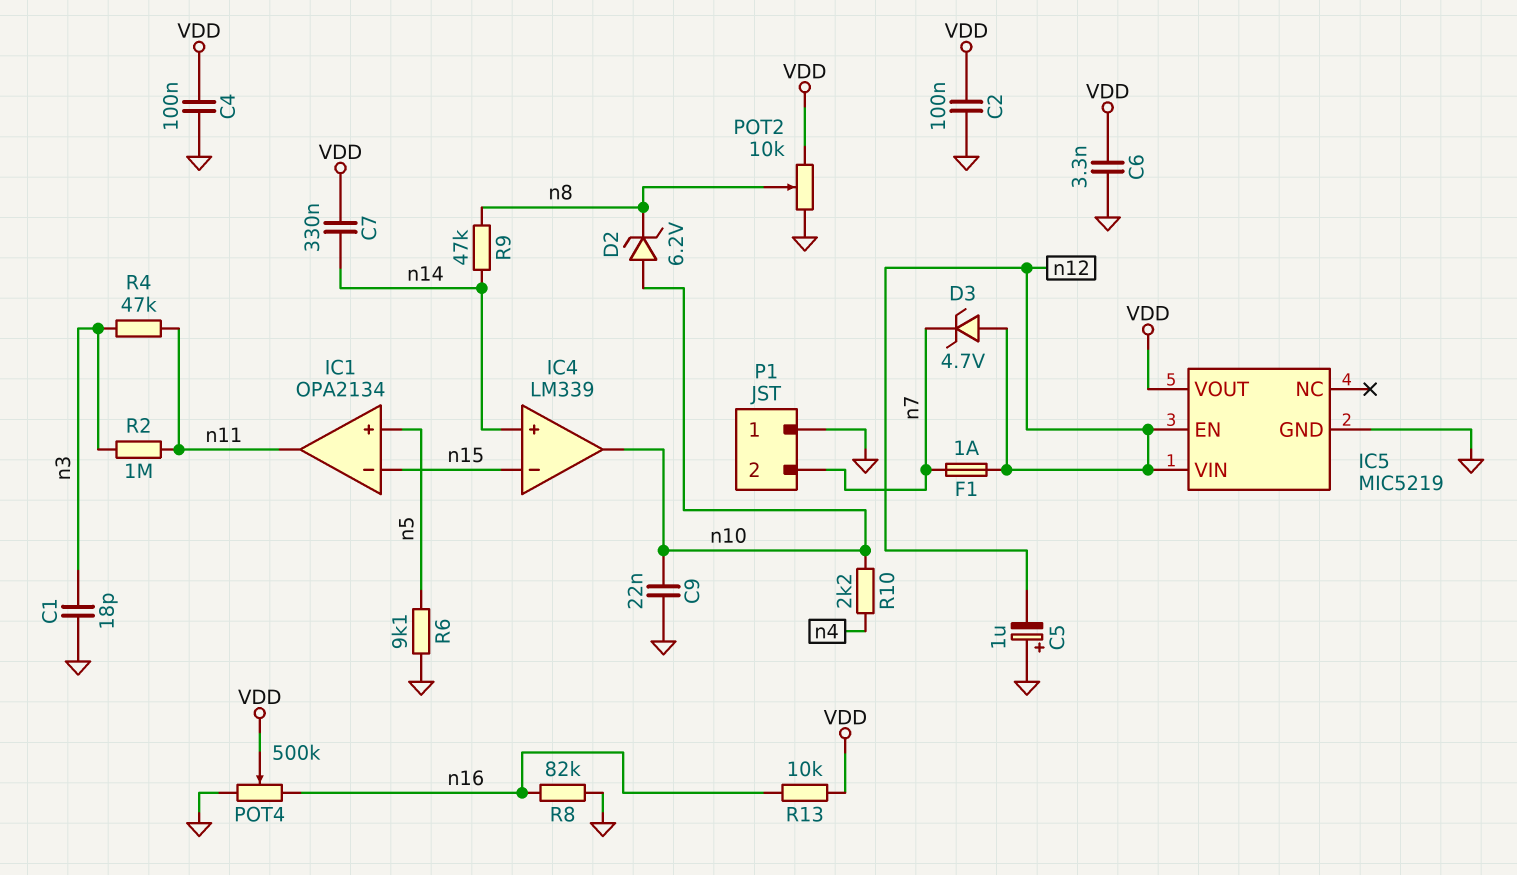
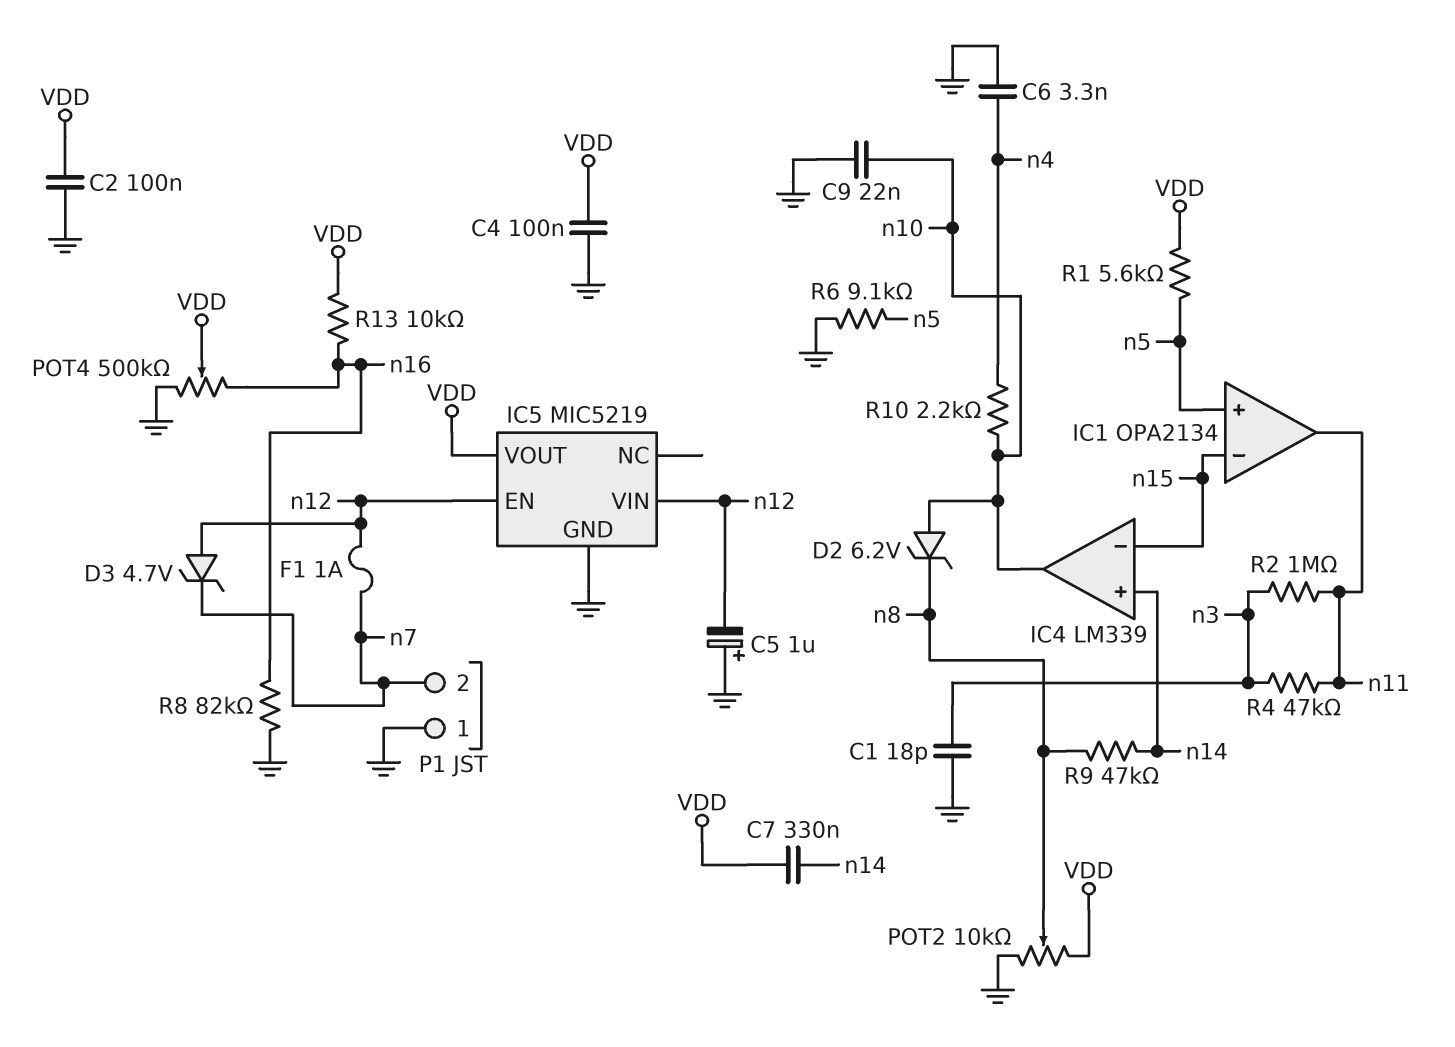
C6: 3.3nF (GND, VDD) -> 3.3nF (GND, n4)
R1: none -> 5.6k (VDD, n5)

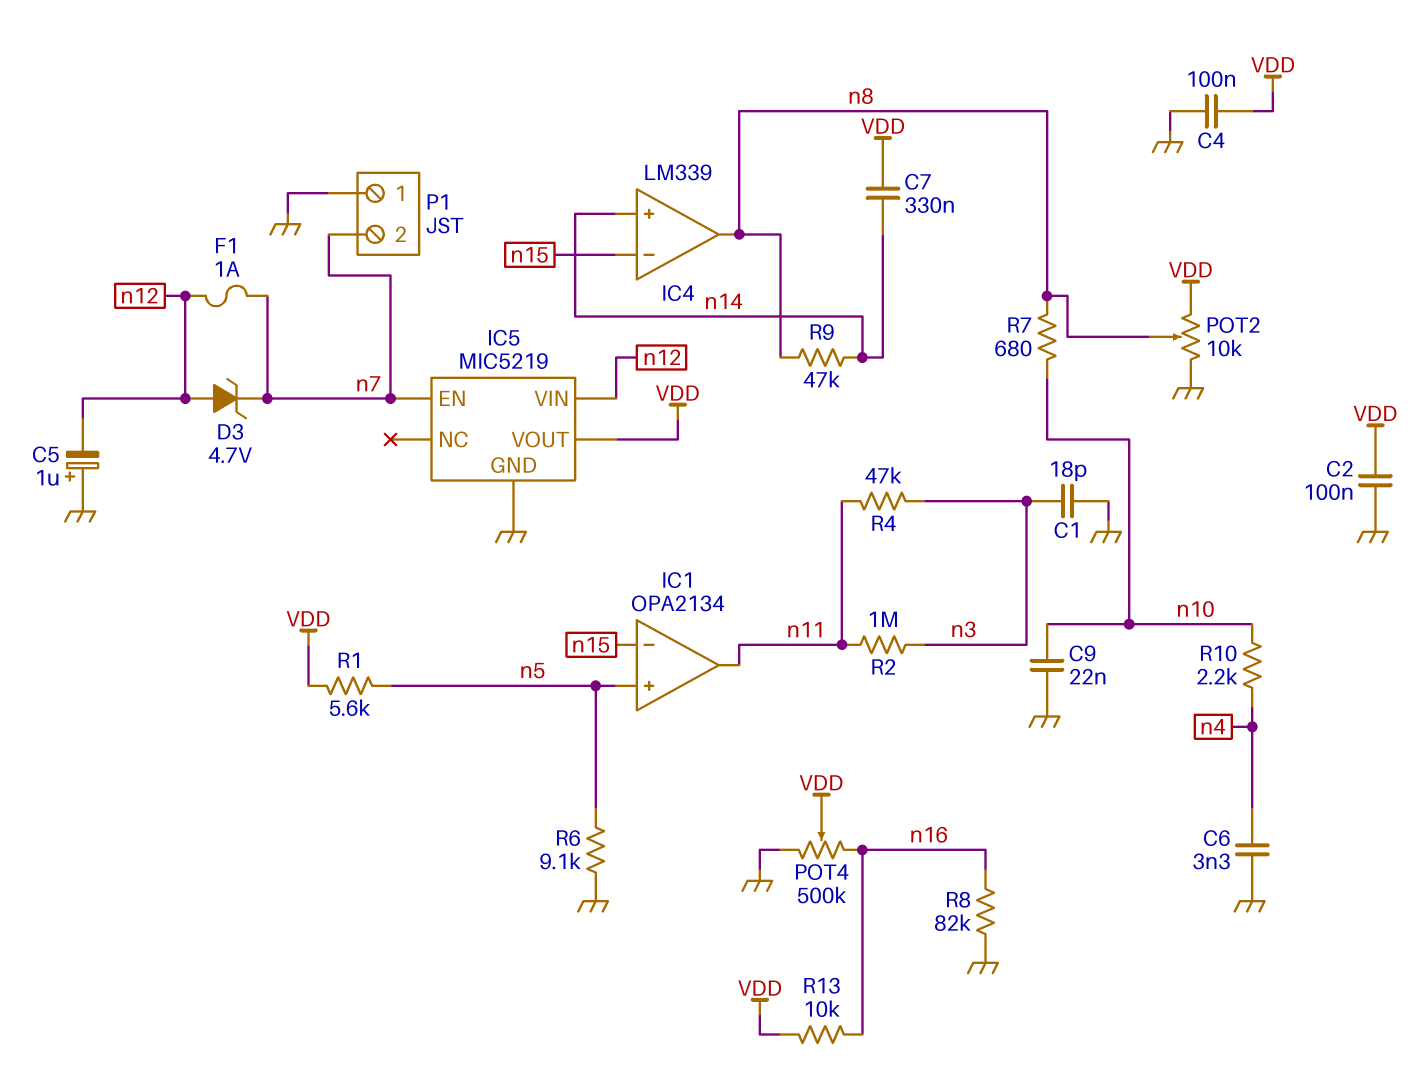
D2: zener 6.2V (A n10, K n8) -> none
IC4 pin out: n10 -> n8
IC5 pin EN: n12 -> n7
R7: none -> 680 (n8, n10)

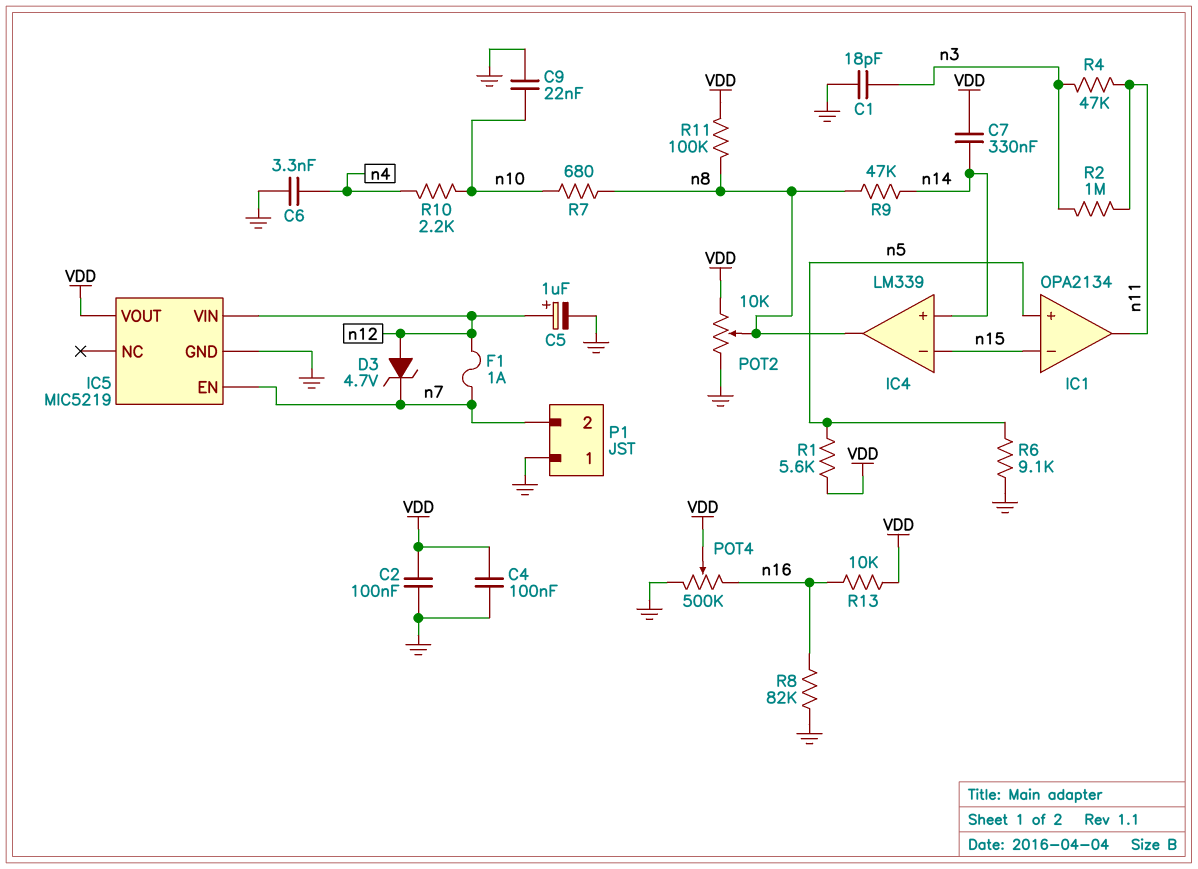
C5: 1uF (plus GND, minus n12) -> 1uF (plus n12, minus GND)
R11: none -> 100k (VDD, n8)

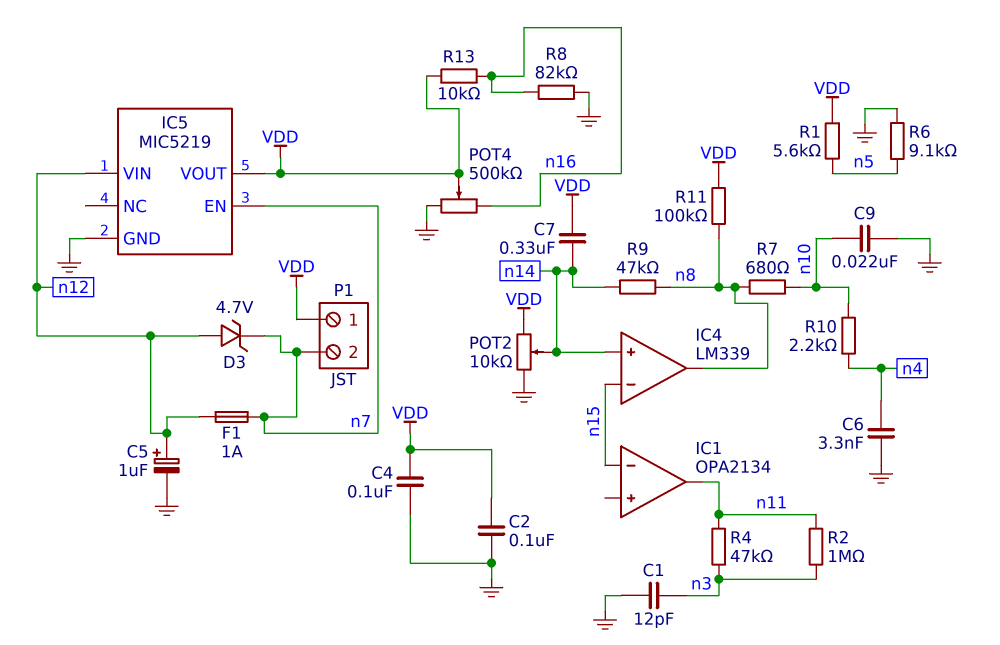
C1: 18pF (GND, n3) -> 12pF (GND, n3)
IC1 pin in+: n5 -> none
P1 pin 1: GND -> VDD
POT2: 10k (GND, VDD, wiper n8) -> 10k (GND, VDD, wiper n14)

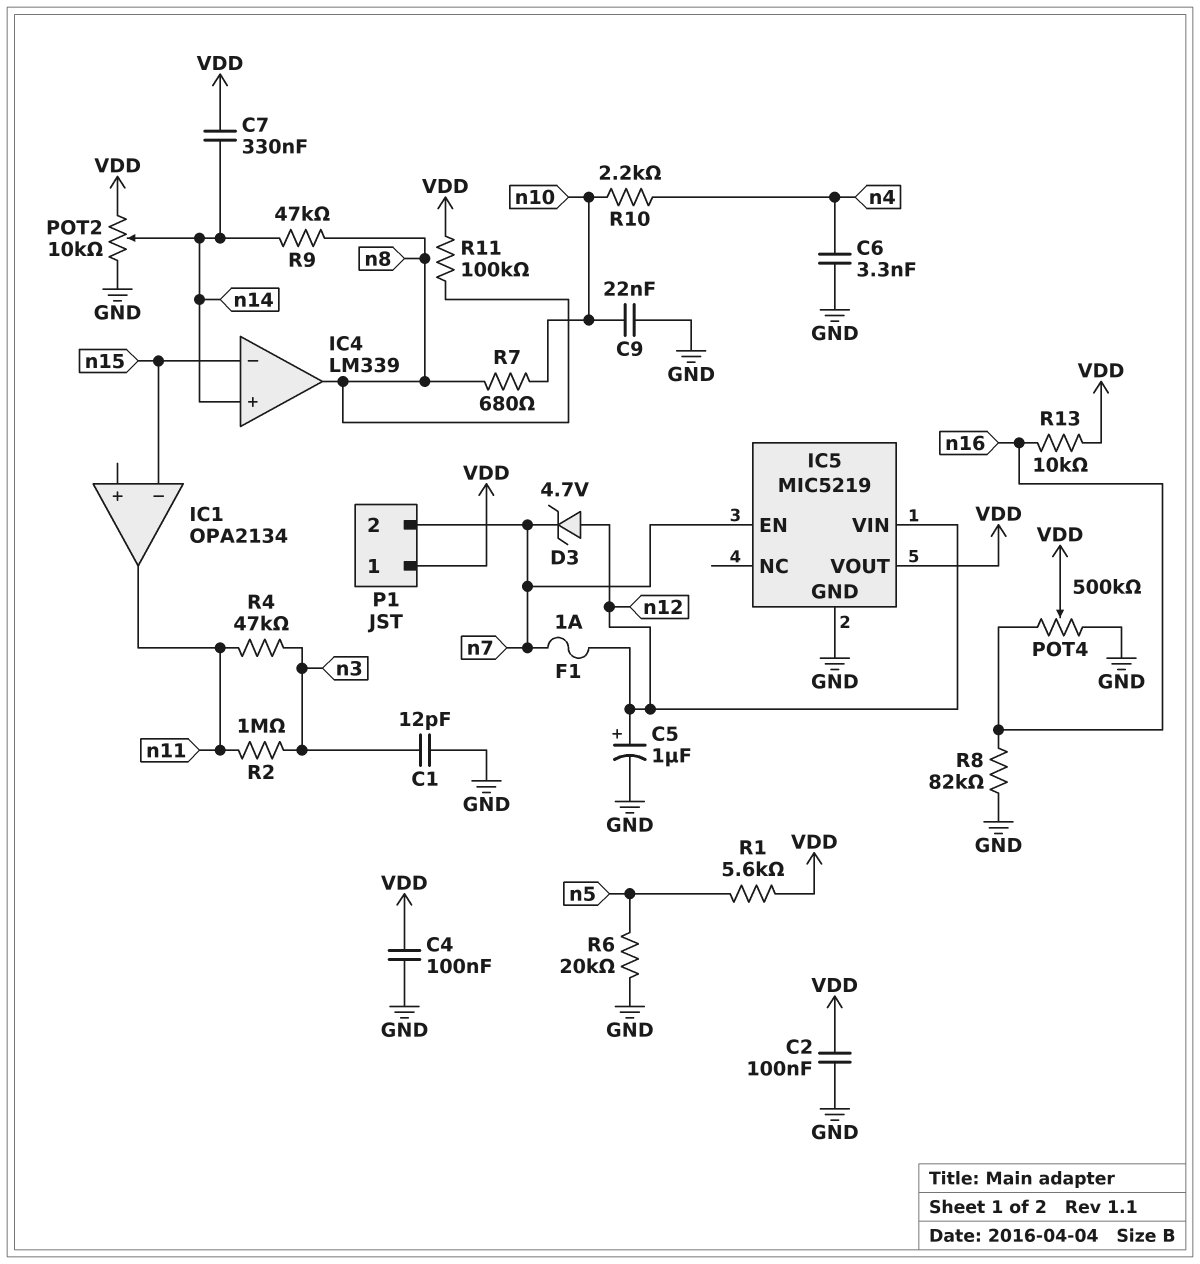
R6: 9.1k (GND, n5) -> 20k (GND, n5)

